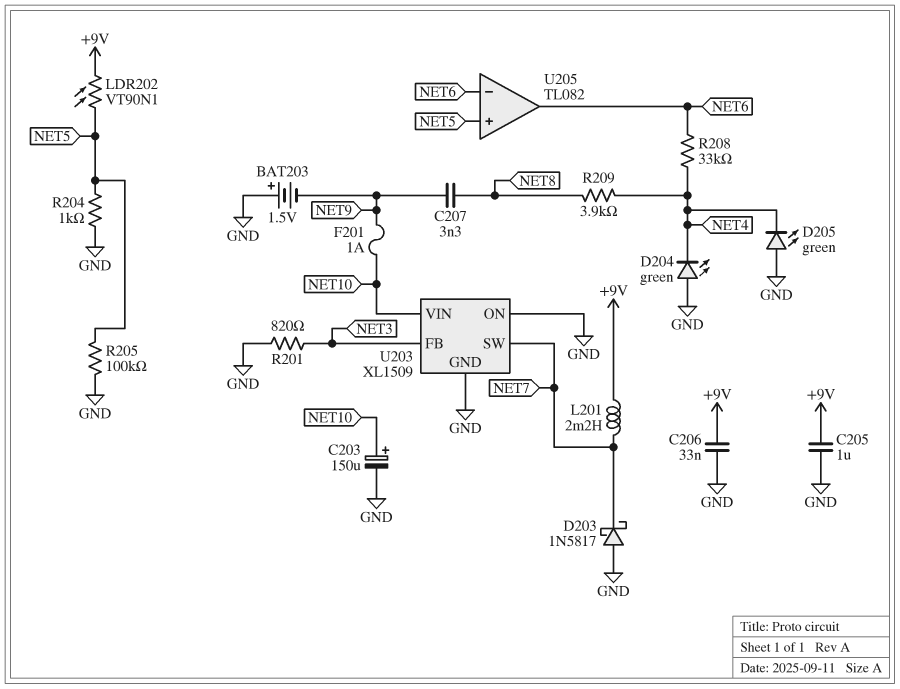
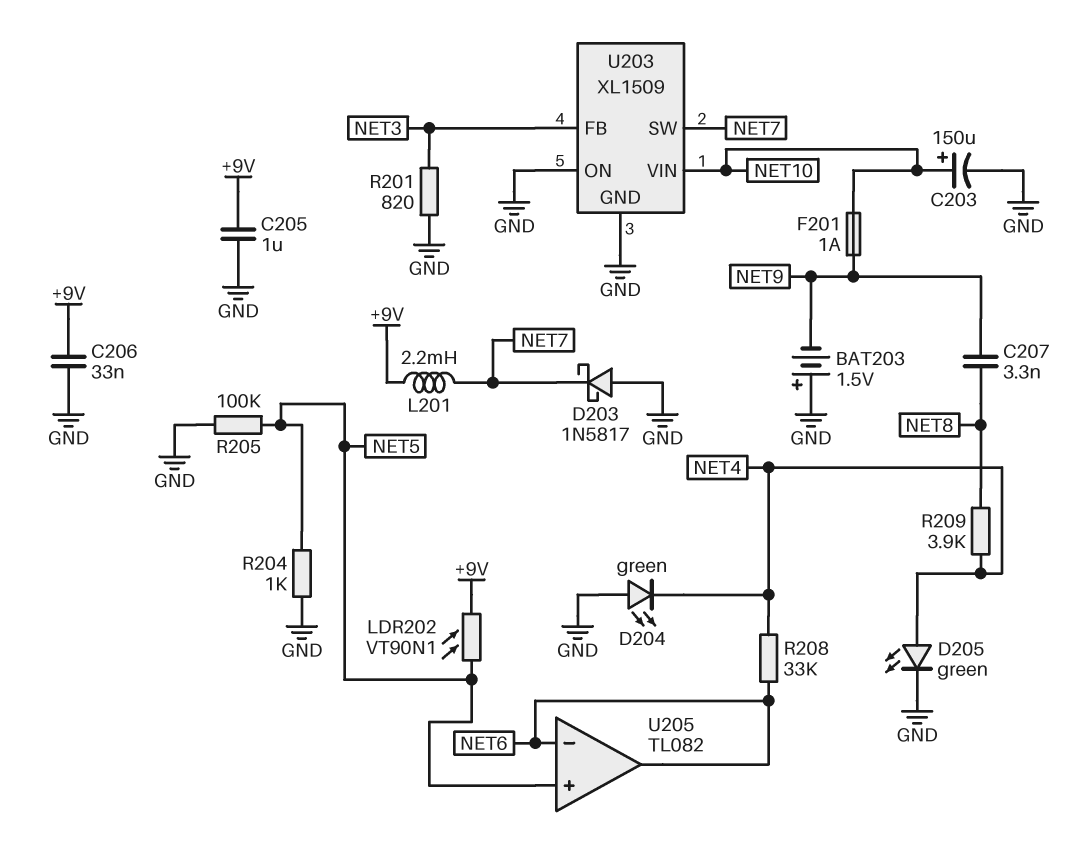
D205: LED green (A GND, K NET4) -> LED green (A NET4, K GND)

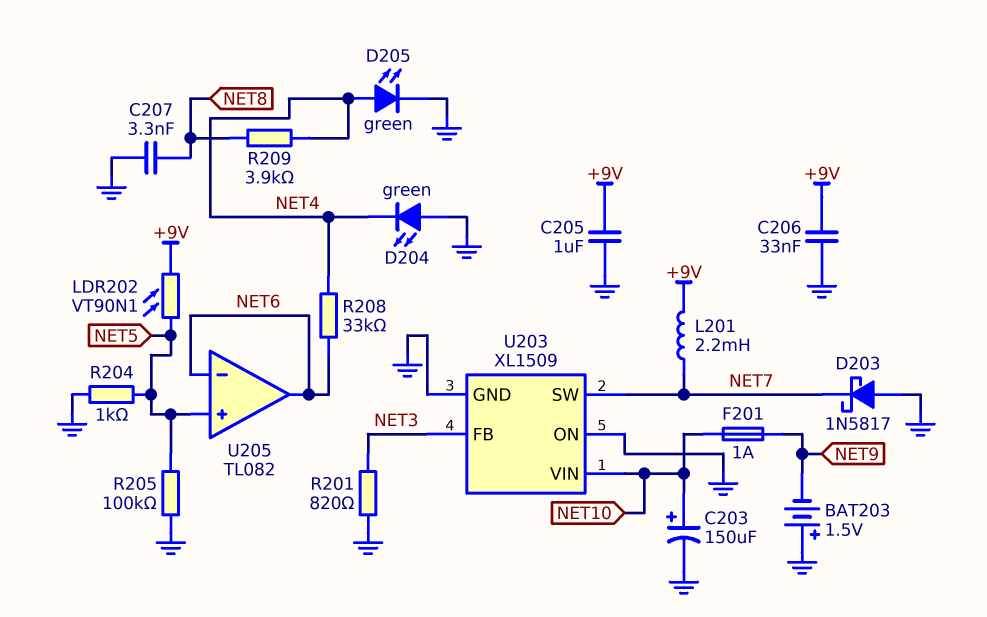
C207: 3.3nF (NET8, NET9) -> 3.3nF (GND, NET8)

